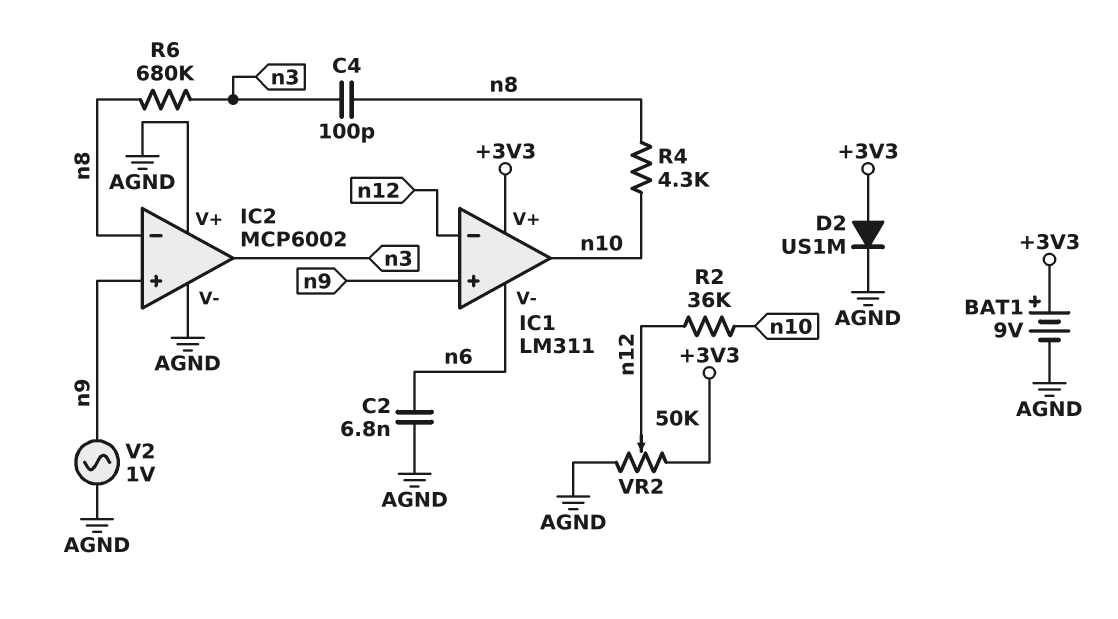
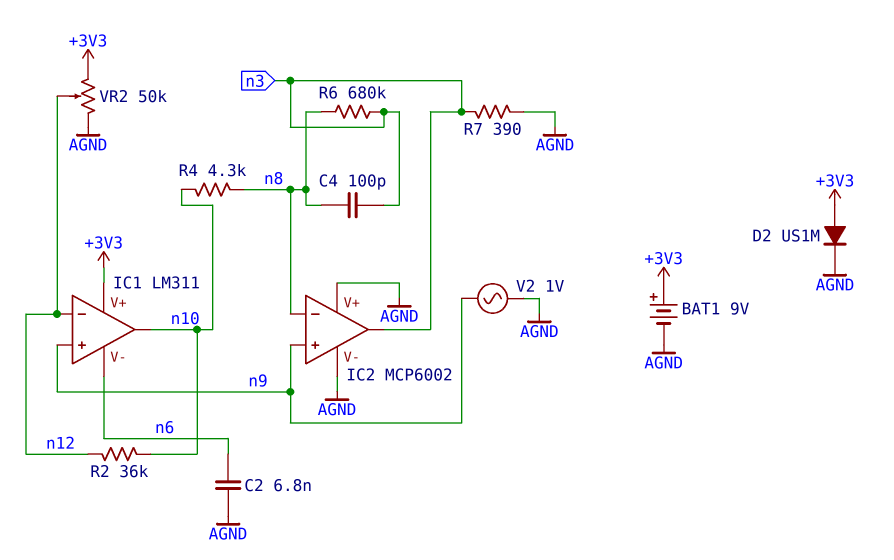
R7: none -> 390 (AGND, n3)

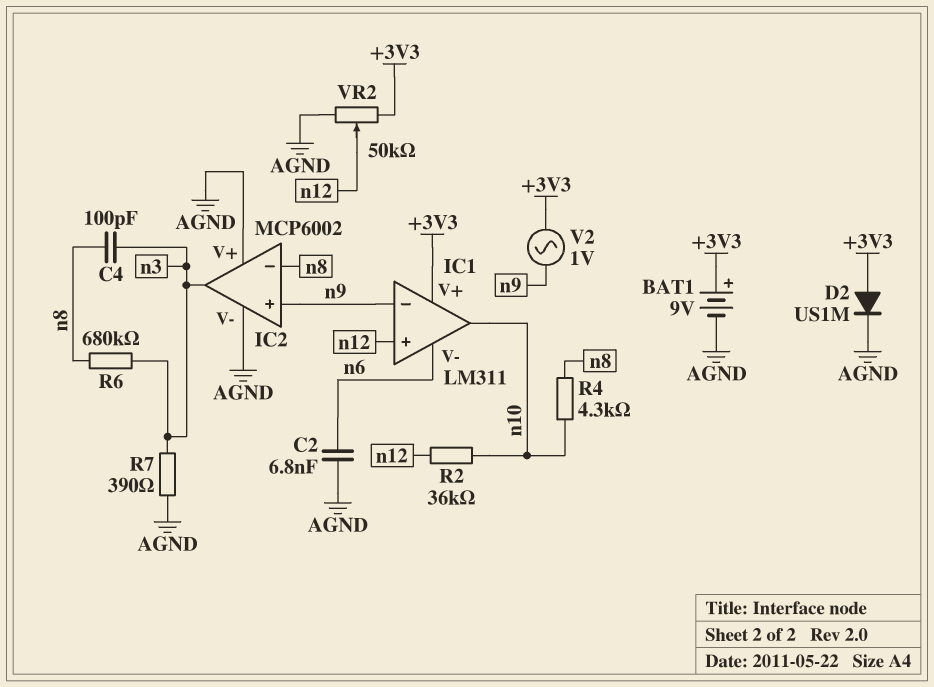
IC1 pin in+: n9 -> n12
IC1 pin in-: n12 -> n9
V2: AC 1V (AGND, n9) -> AC 1V (+3V3, n9)

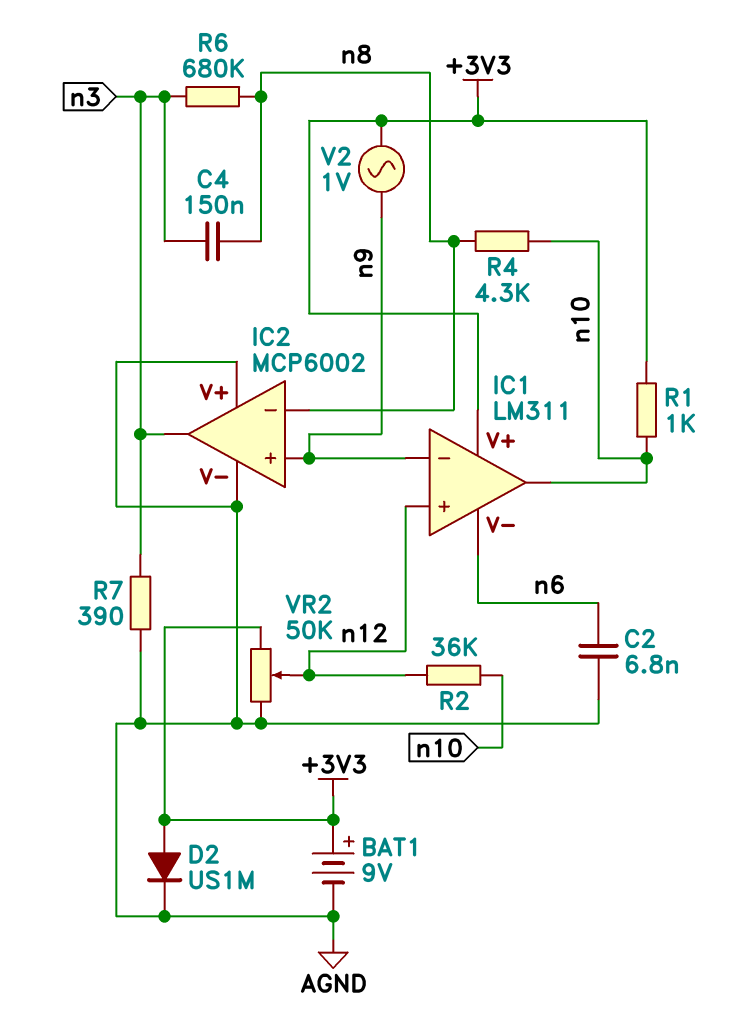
C4: 100pF (n3, n8) -> 150nF (n3, n8)
R1: none -> 1k (+3V3, n10)

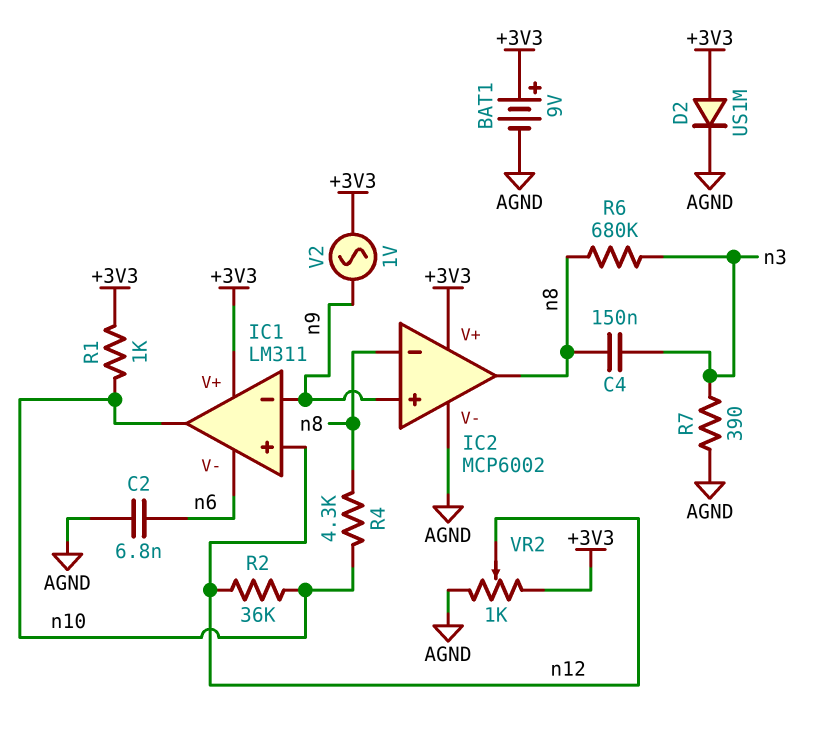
IC2 pin V+: AGND -> +3V3
IC2 pin out: n3 -> n8
VR2: 50k (+3V3, AGND, wiper n12) -> 1k (+3V3, AGND, wiper n12)

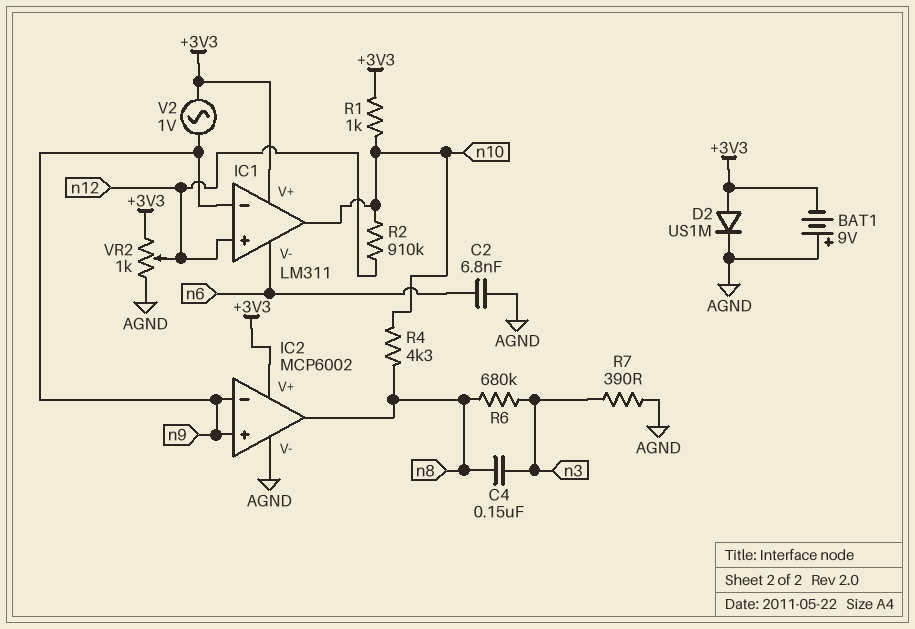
BAT1: 9V (plus +3V3, minus AGND) -> 9V (plus AGND, minus +3V3)
IC2 pin in-: n8 -> n9
R2: 36k (n10, n12) -> 910k (n10, n12)

